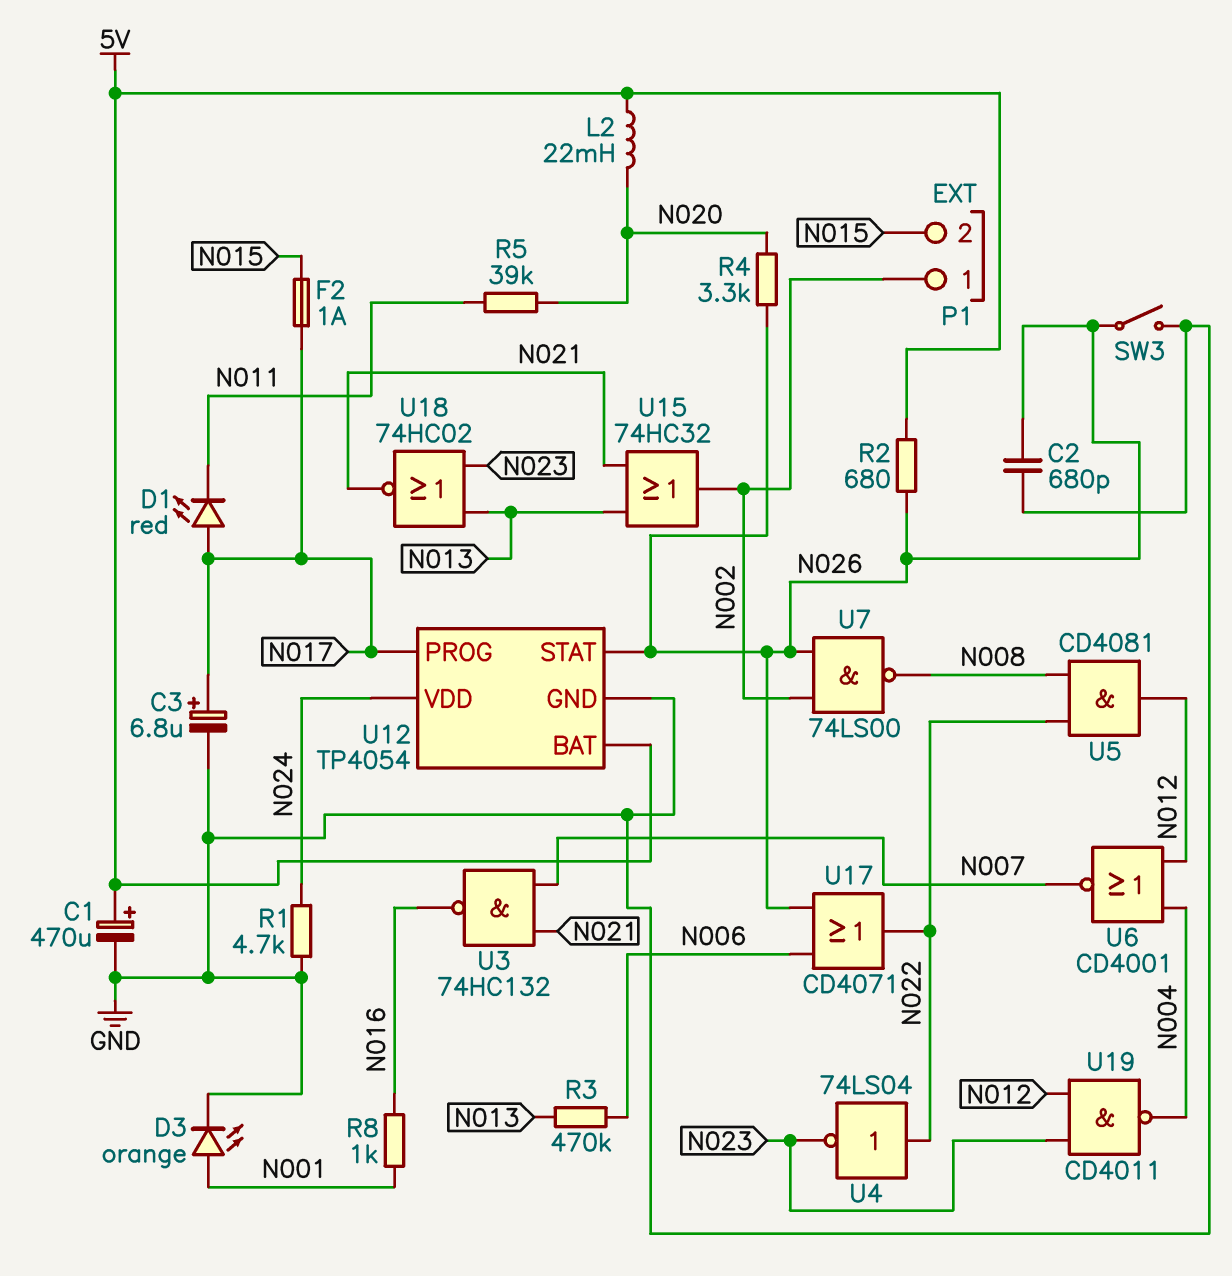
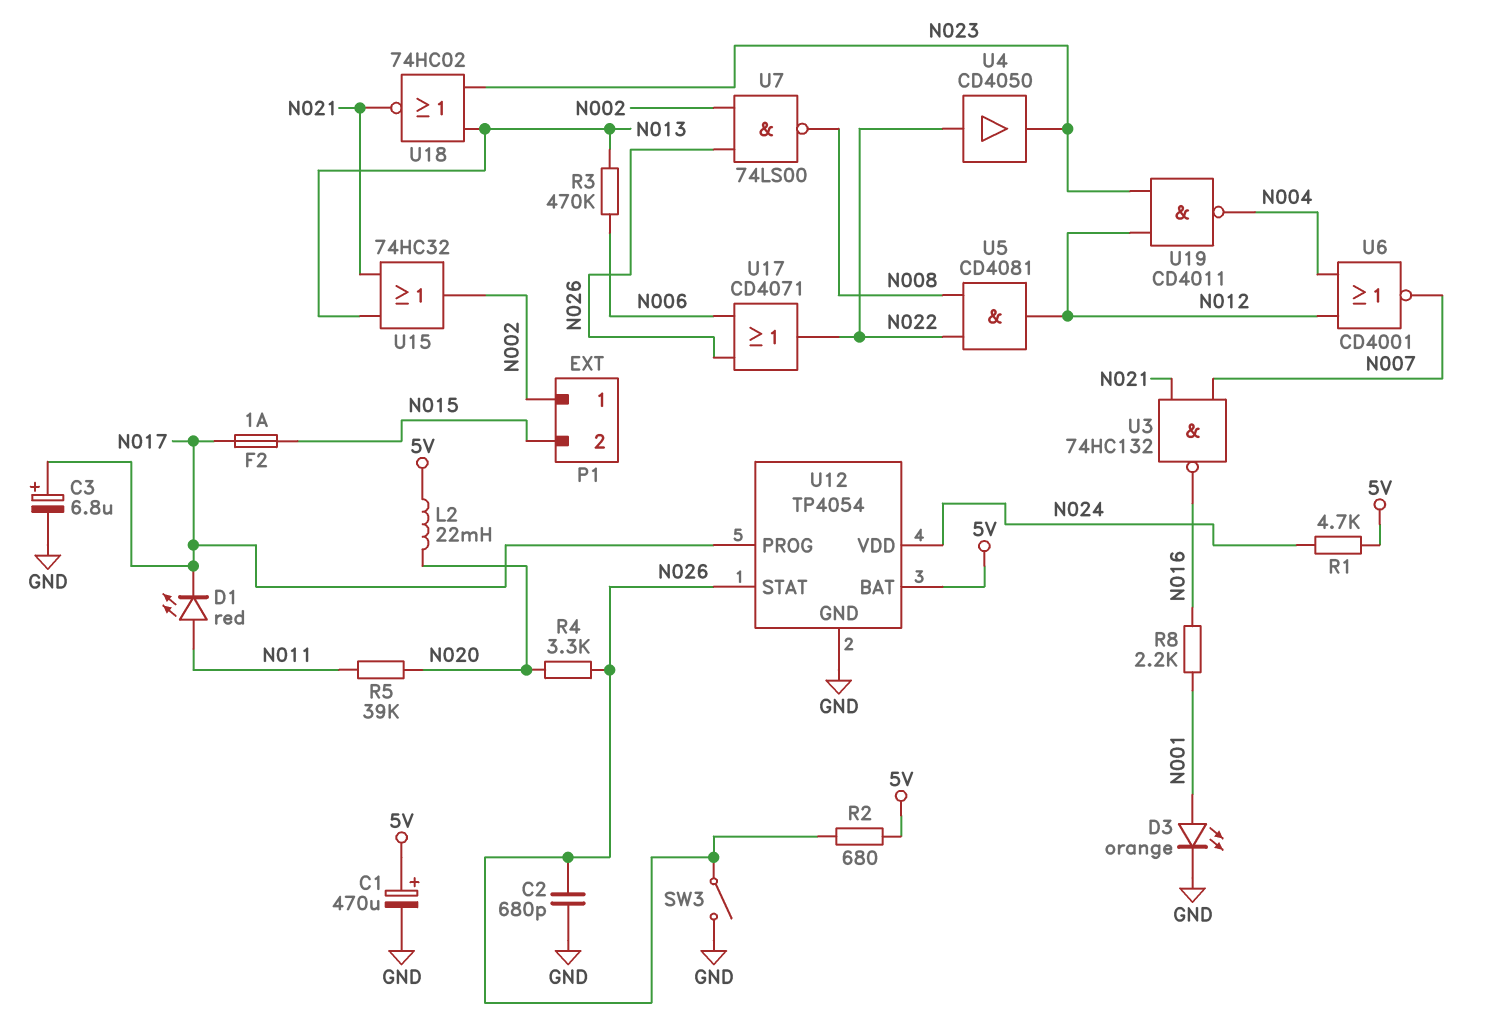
D1: LED red (A N017, K N011) -> LED red (A N011, K N017)
R1: 4.7k (GND, N024) -> 4.7k (5V, N024)
R8: 1k (N001, N016) -> 2.2k (N001, N016)
U4: NOT 74LS04 (in N022, out N023) -> buffer CD4050 (in N022, out N023)

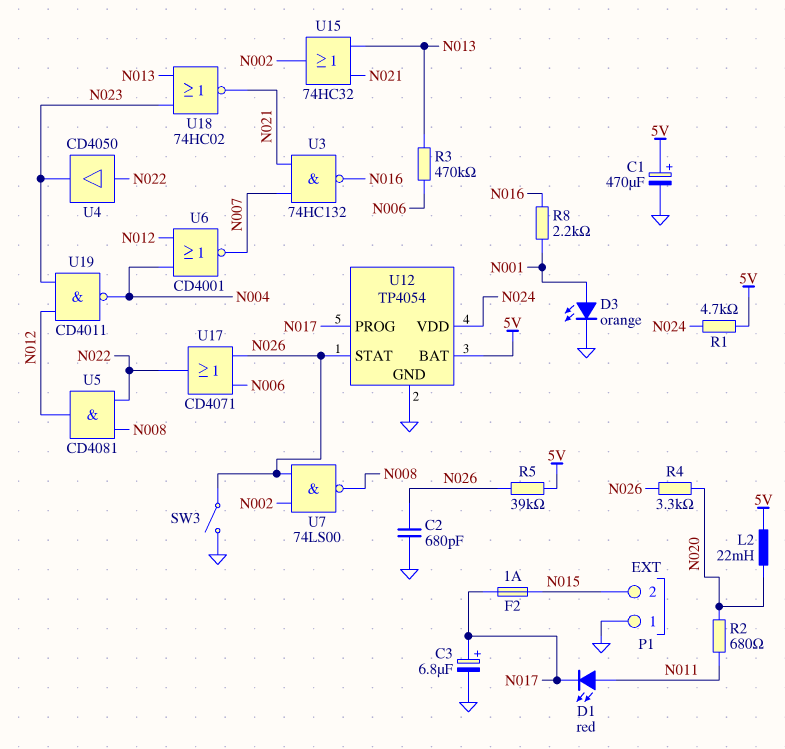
P1 pin 1: N002 -> GND
R2: 680 (5V, N026) -> 680 (N011, N020)
R5: 39k (N011, N020) -> 39k (5V, N026)

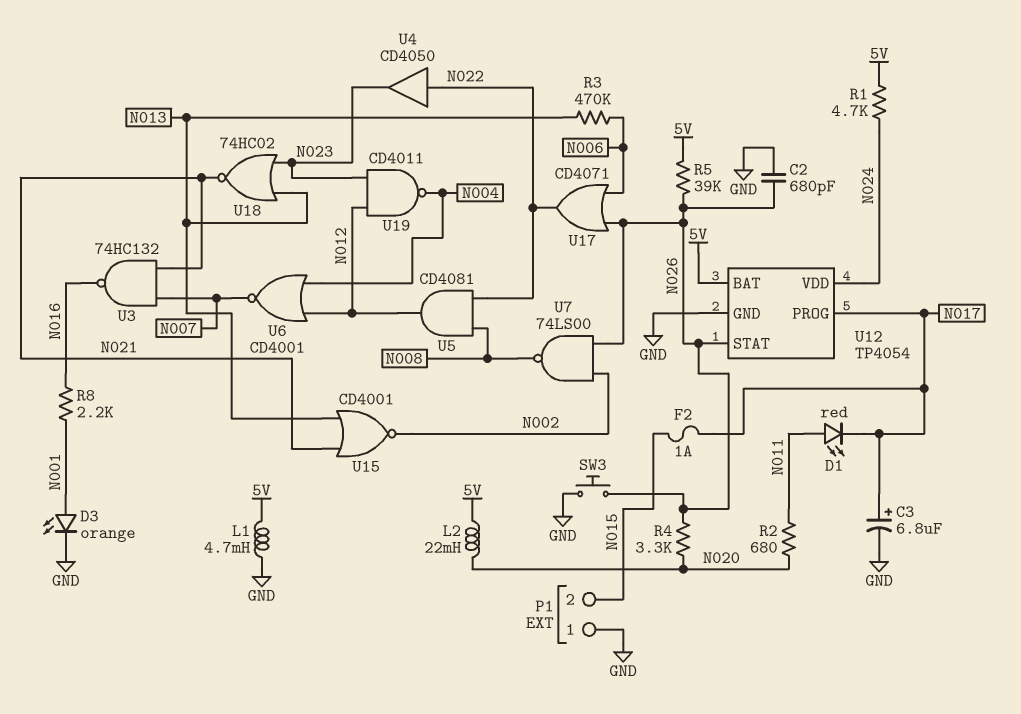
C1: 470uF (plus 5V, minus GND) -> none
L1: none -> 4.7mH (5V, GND)
SW3: switch (GND, N026) -> button (GND, N026)
U15: OR 74HC32 (in N013, in N021, out N002) -> NOR CD4001 (in N013, in N021, out N002)

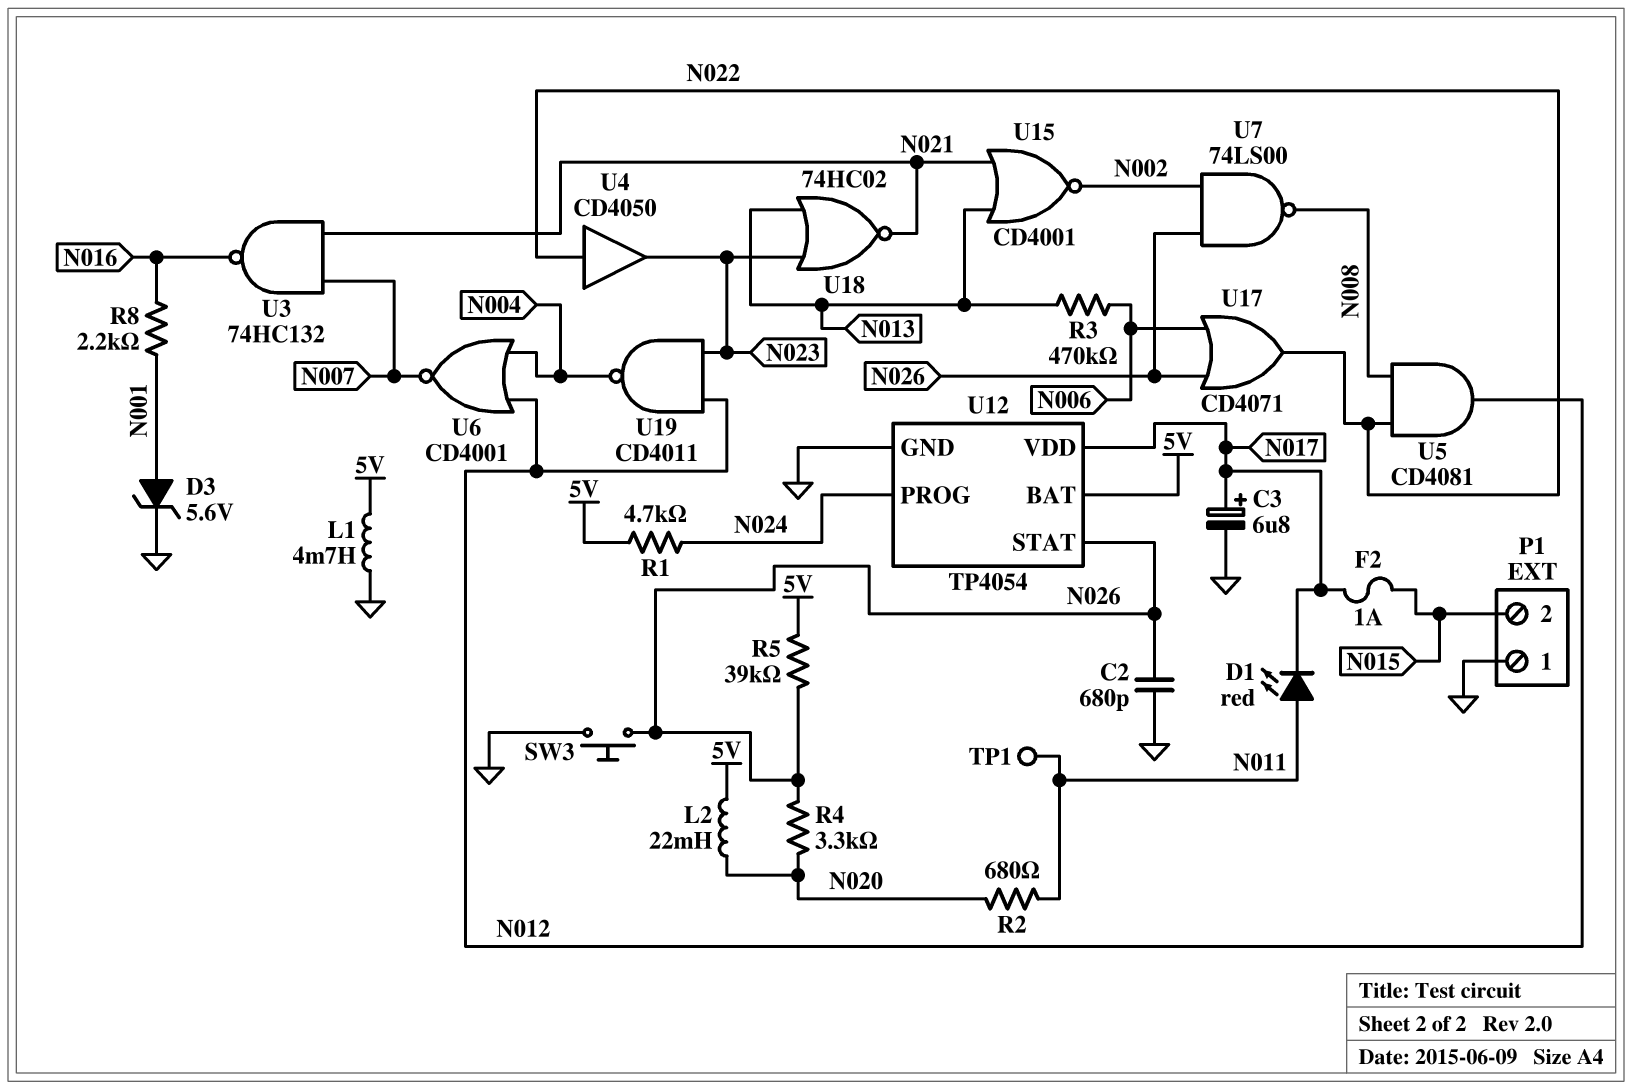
D3: LED orange (A N001, K GND) -> zener 5.6V (A N001, K GND)
TP1: none -> test point (N011)
U12 pin PROG: N017 -> N024
U12 pin VDD: N024 -> N017

